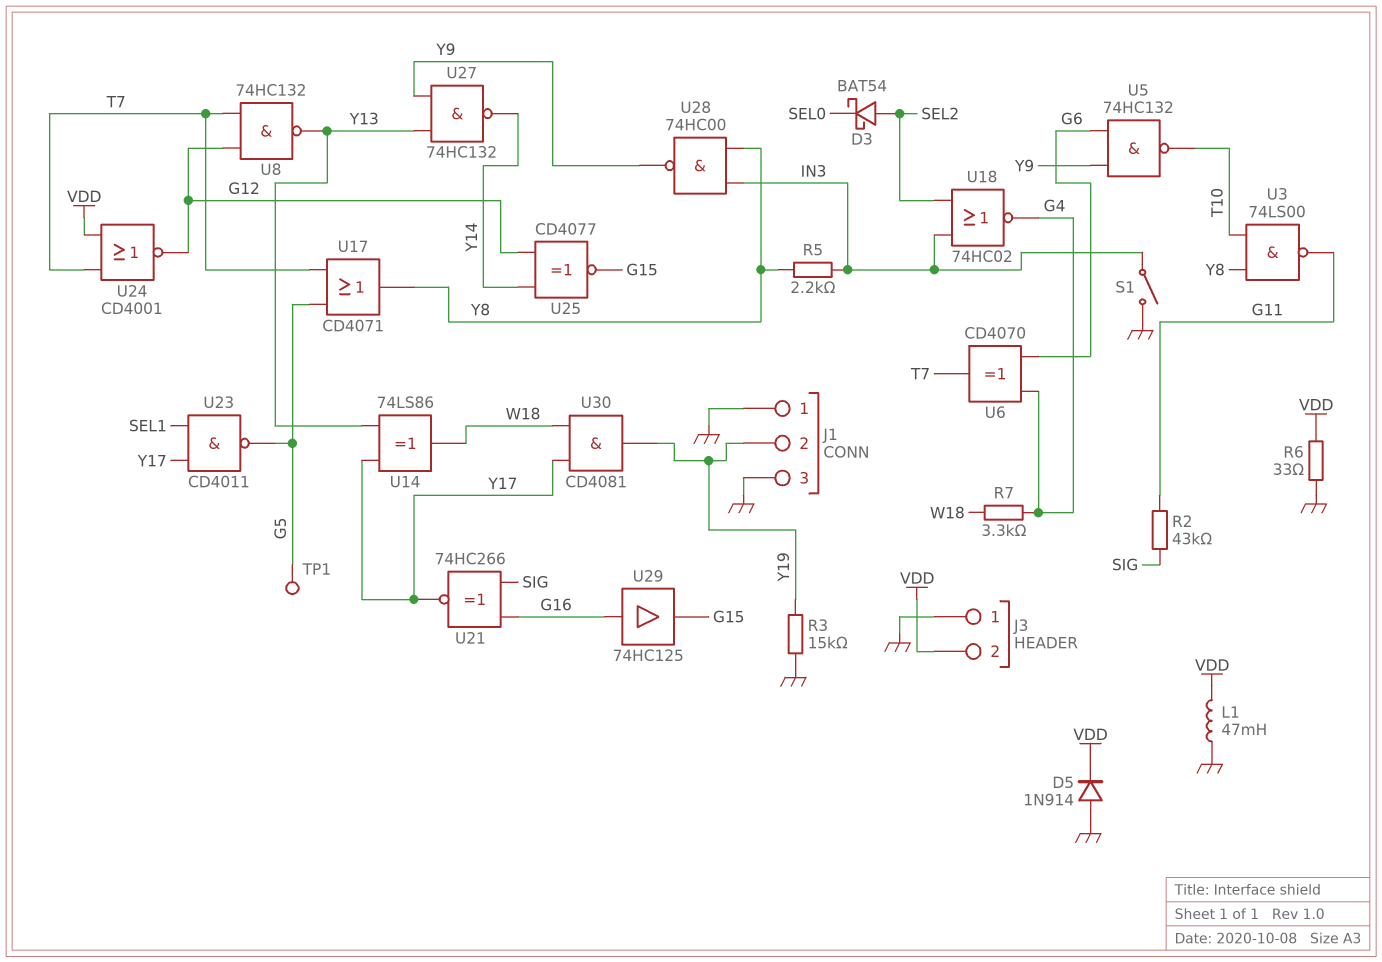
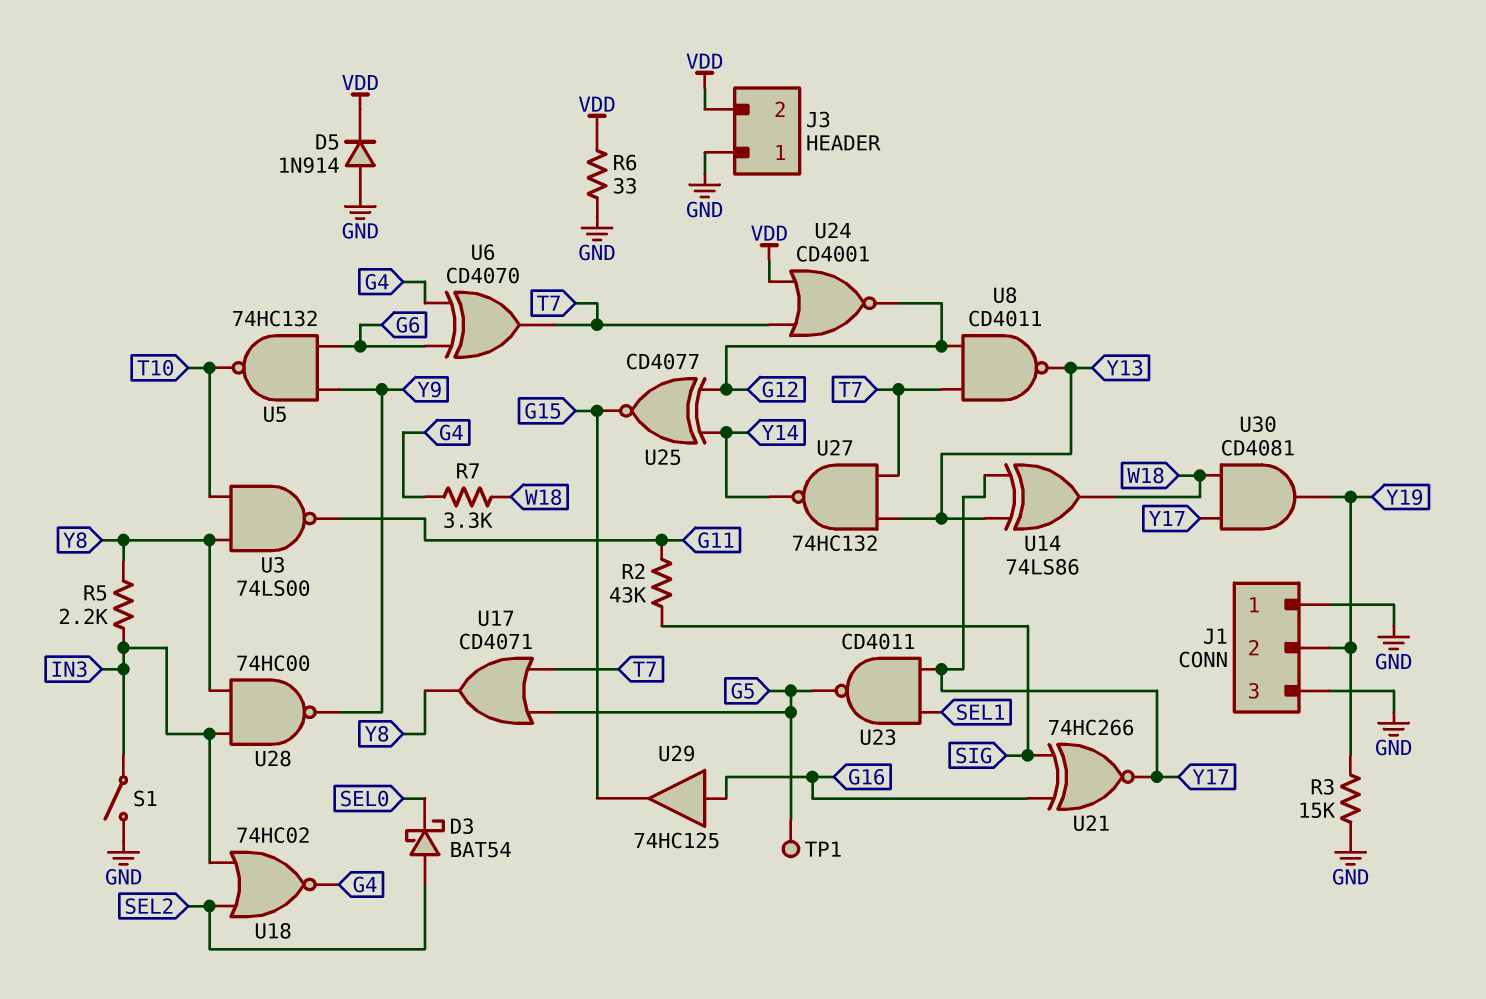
L1: 47mH (GND, VDD) -> none
U8: NAND 74HC132 (in G12, in T7, out Y13) -> NAND CD4011 (in G12, in T7, out Y13)
U27: NAND 74HC132 (in Y9, in Y13, out Y14) -> NAND 74HC132 (in T7, in Y13, out Y14)

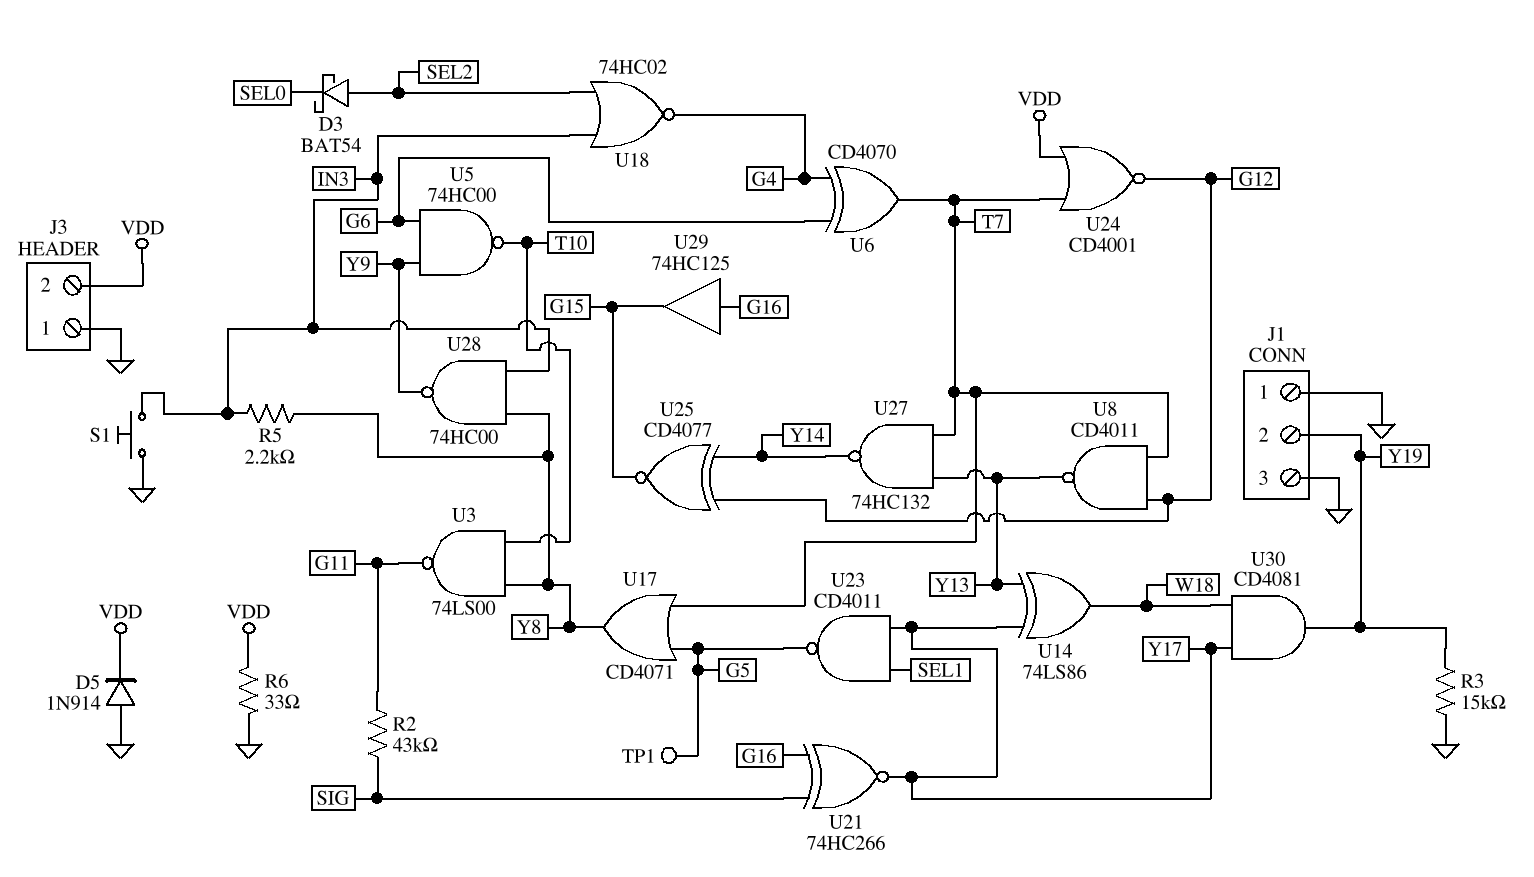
R7: 3.3k (G4, W18) -> none
S1: switch (GND, IN3) -> button (GND, IN3)
U5: NAND 74HC132 (in G6, in Y9, out T10) -> NAND 74HC00 (in G6, in Y9, out T10)

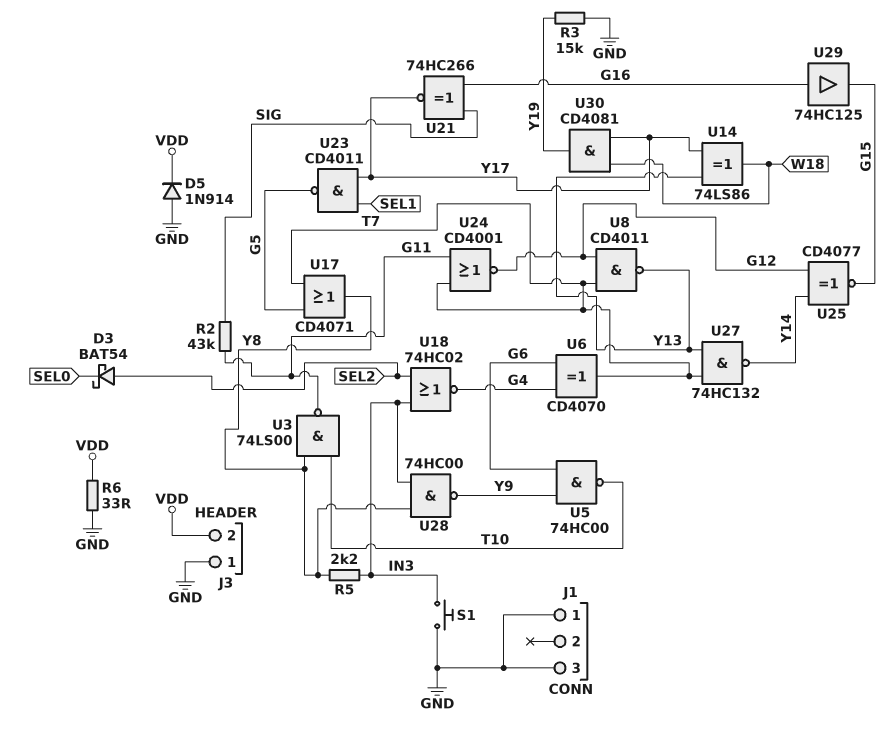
J1 pin 2: Y19 -> none
TP1: test point (G5) -> none
U24: NOR CD4001 (in T7, in VDD, out G12) -> NOR CD4001 (in G11, in T7, out G12)

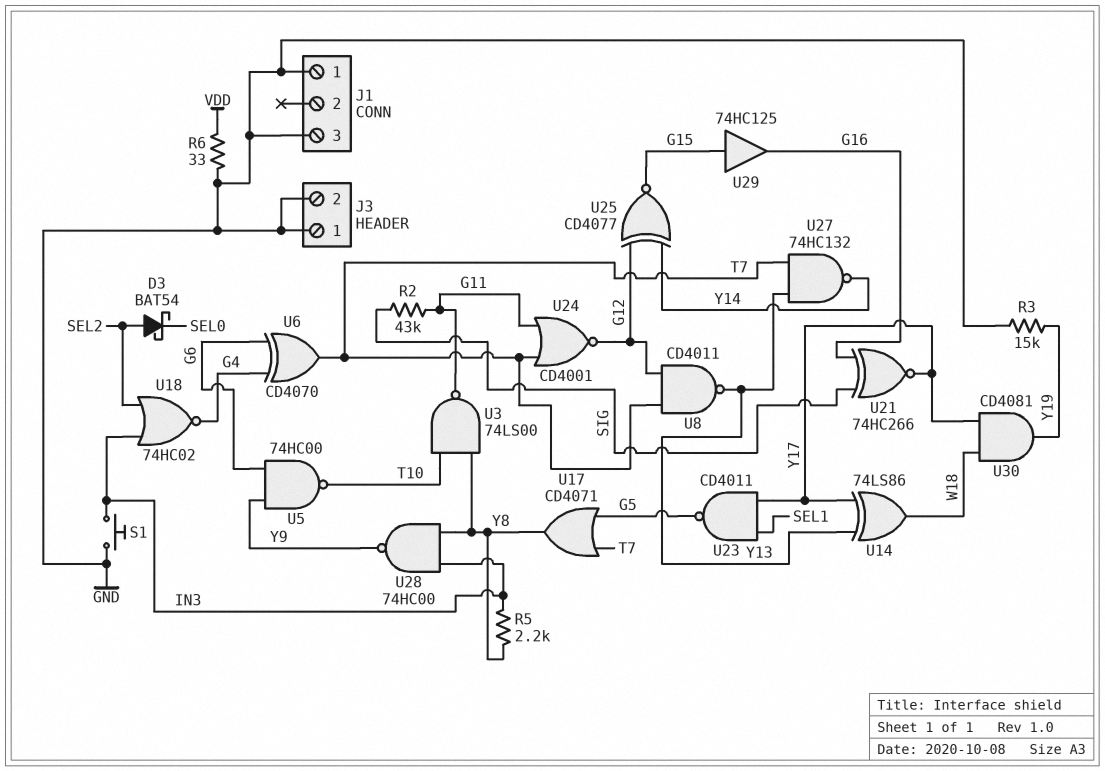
D5: diode 1N914 (A GND, K VDD) -> none
J3 pin 2: VDD -> GND
U29: buffer 74HC125 (in G16, out G15) -> buffer 74HC125 (in G15, out G16)

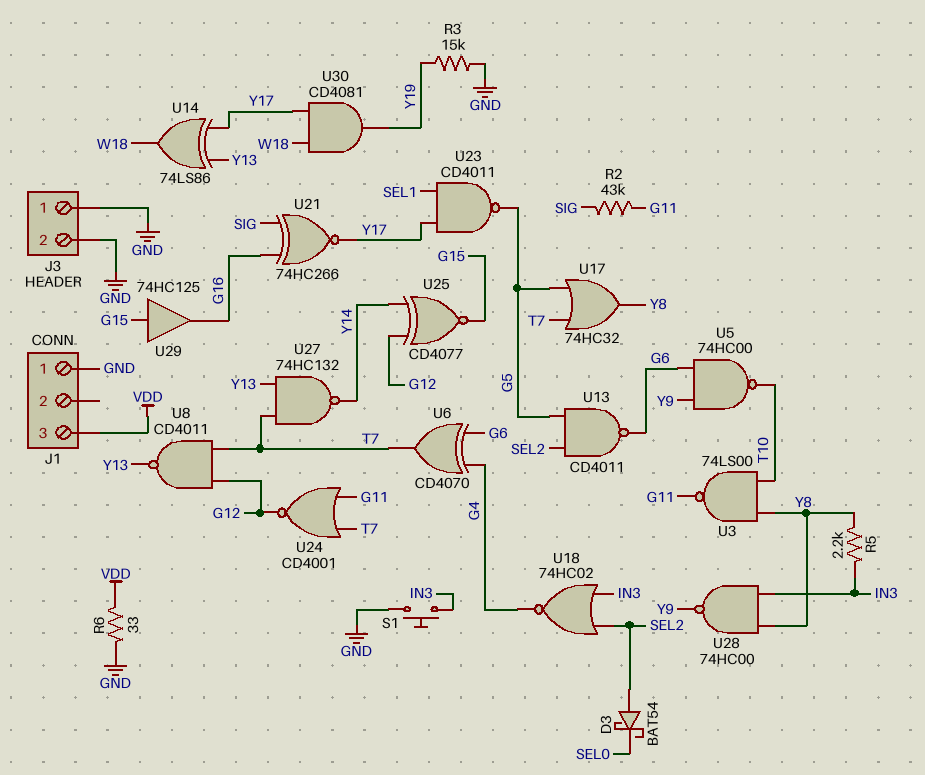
J1 pin 3: GND -> VDD
U13: none -> NAND CD4011 (in G5, in SEL2, out G6)
U17: OR CD4071 (in G5, in T7, out Y8) -> OR 74HC32 (in G5, in T7, out Y8)

